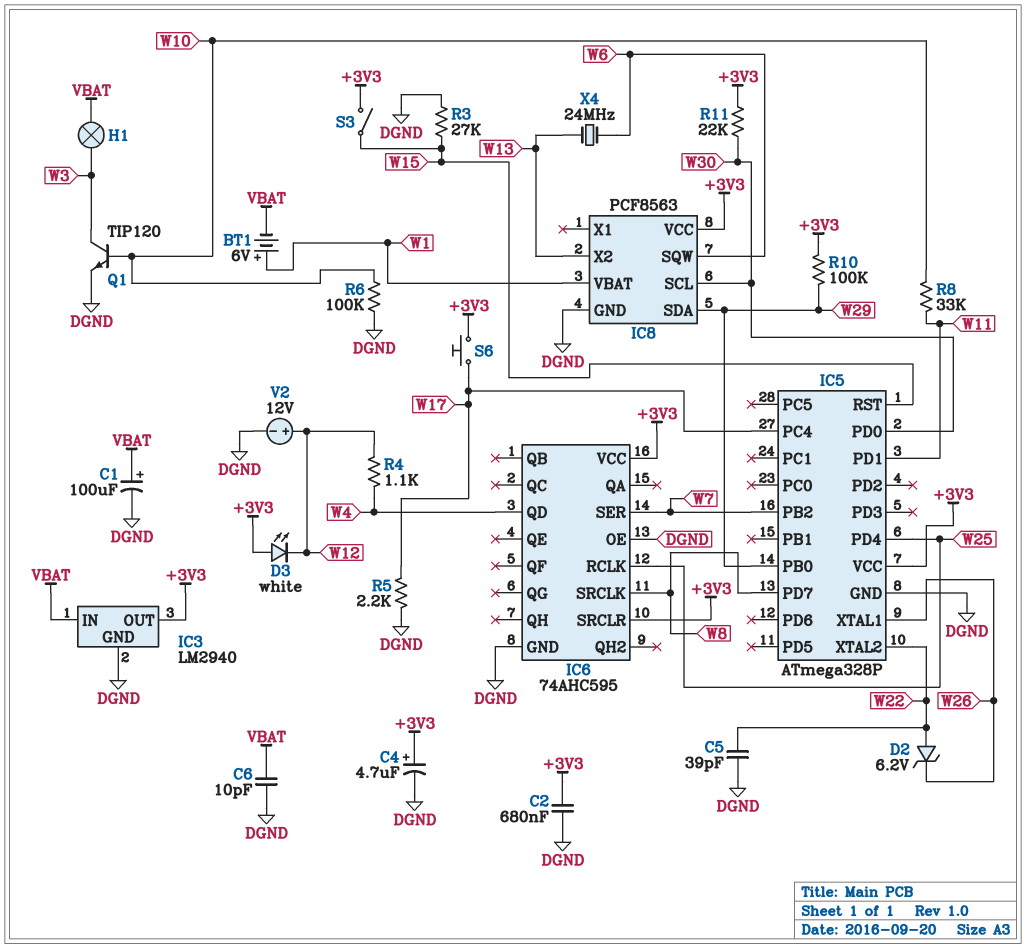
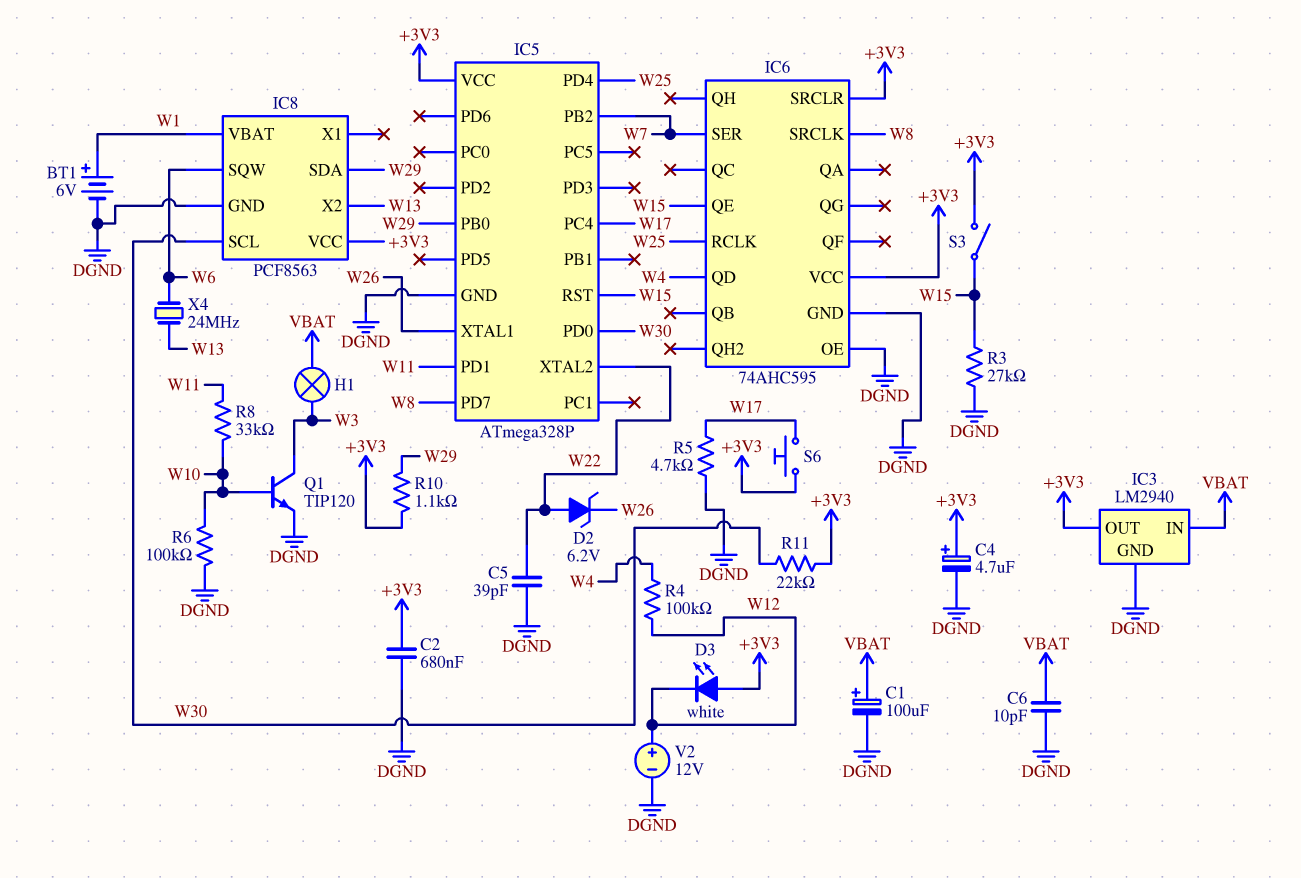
BT1: 6V (plus W1, minus VBAT) -> 6V (plus W1, minus DGND)
IC6 pin QE: none -> W15
R4: 1.1k (W4, W12) -> 100k (W4, W12)
R5: 2.2k (DGND, W17) -> 4.7k (DGND, W17)
R10: 100k (+3V3, W29) -> 1.1k (+3V3, W29)

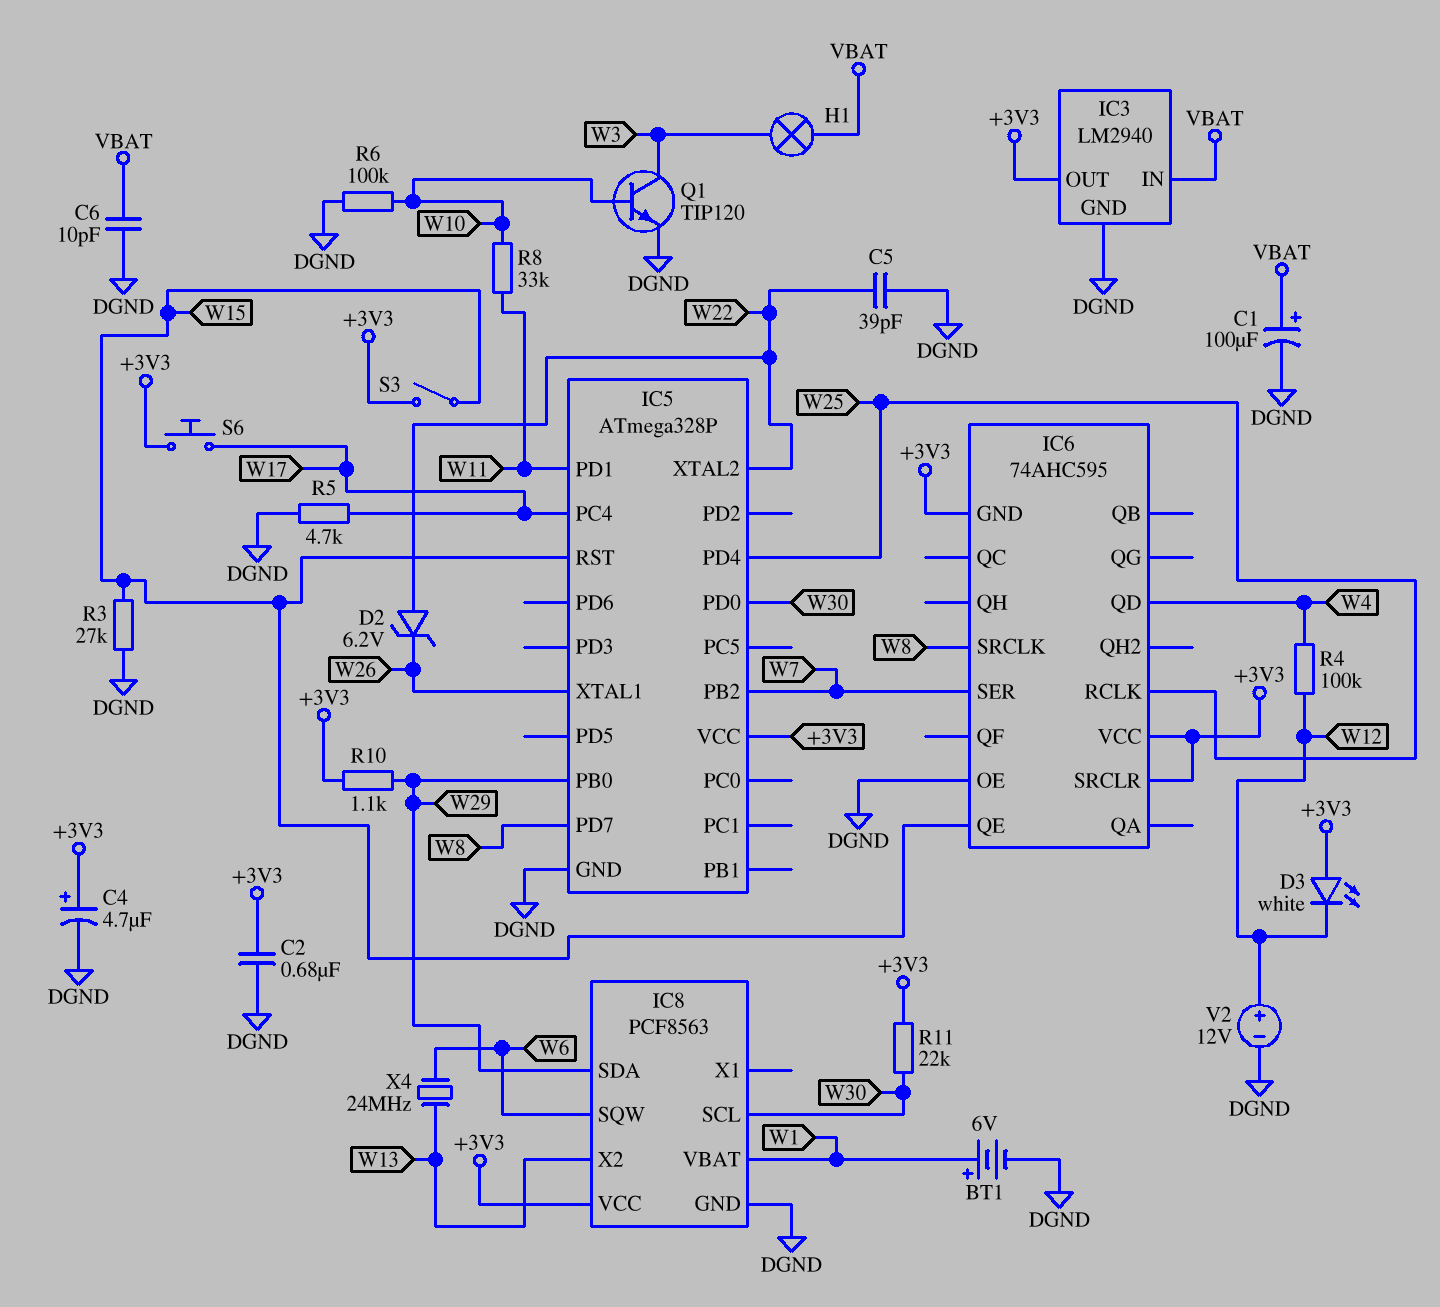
IC6 pin GND: DGND -> +3V3

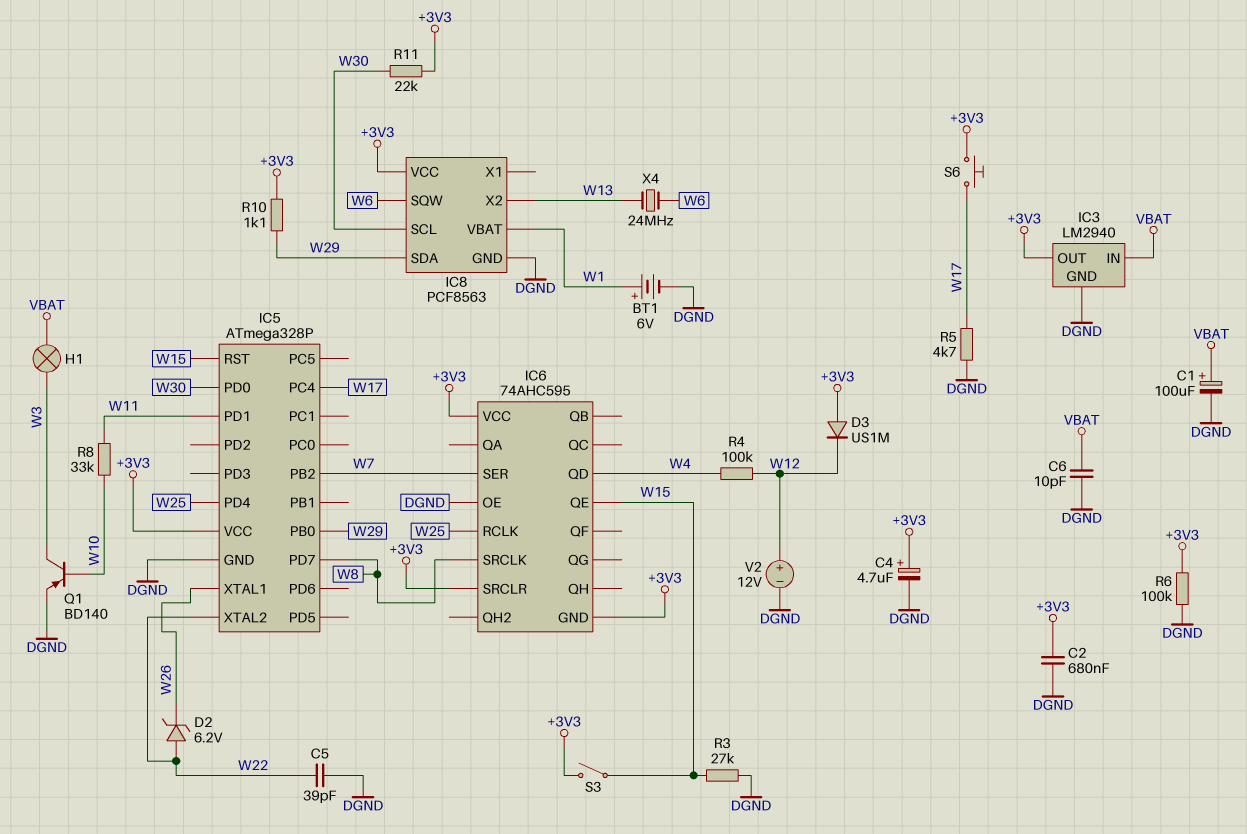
D3: LED white (A +3V3, K W12) -> diode US1M (A +3V3, K W12)
Q1: NPN TIP120 (B W10, C W3, E DGND) -> PNP BD140 (B W10, C W3, E DGND)
R6: 100k (DGND, W10) -> 100k (+3V3, DGND)

